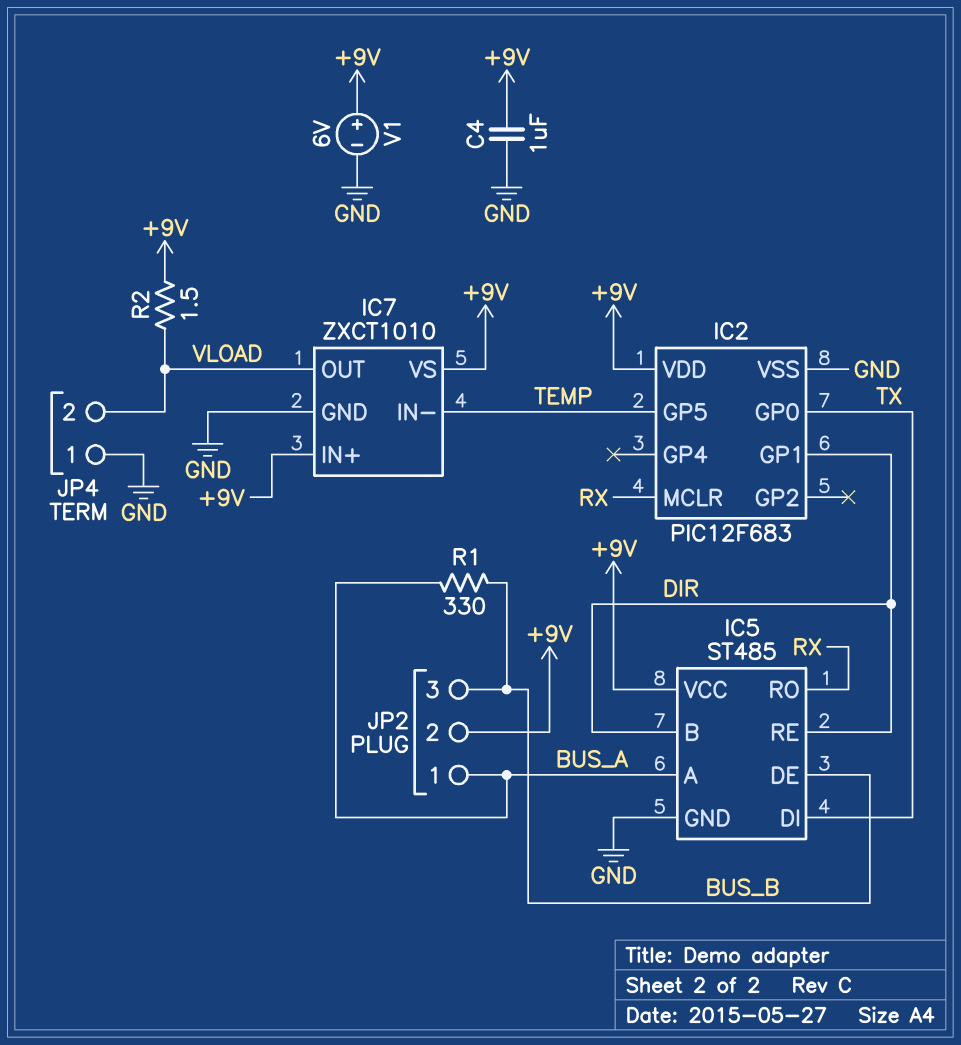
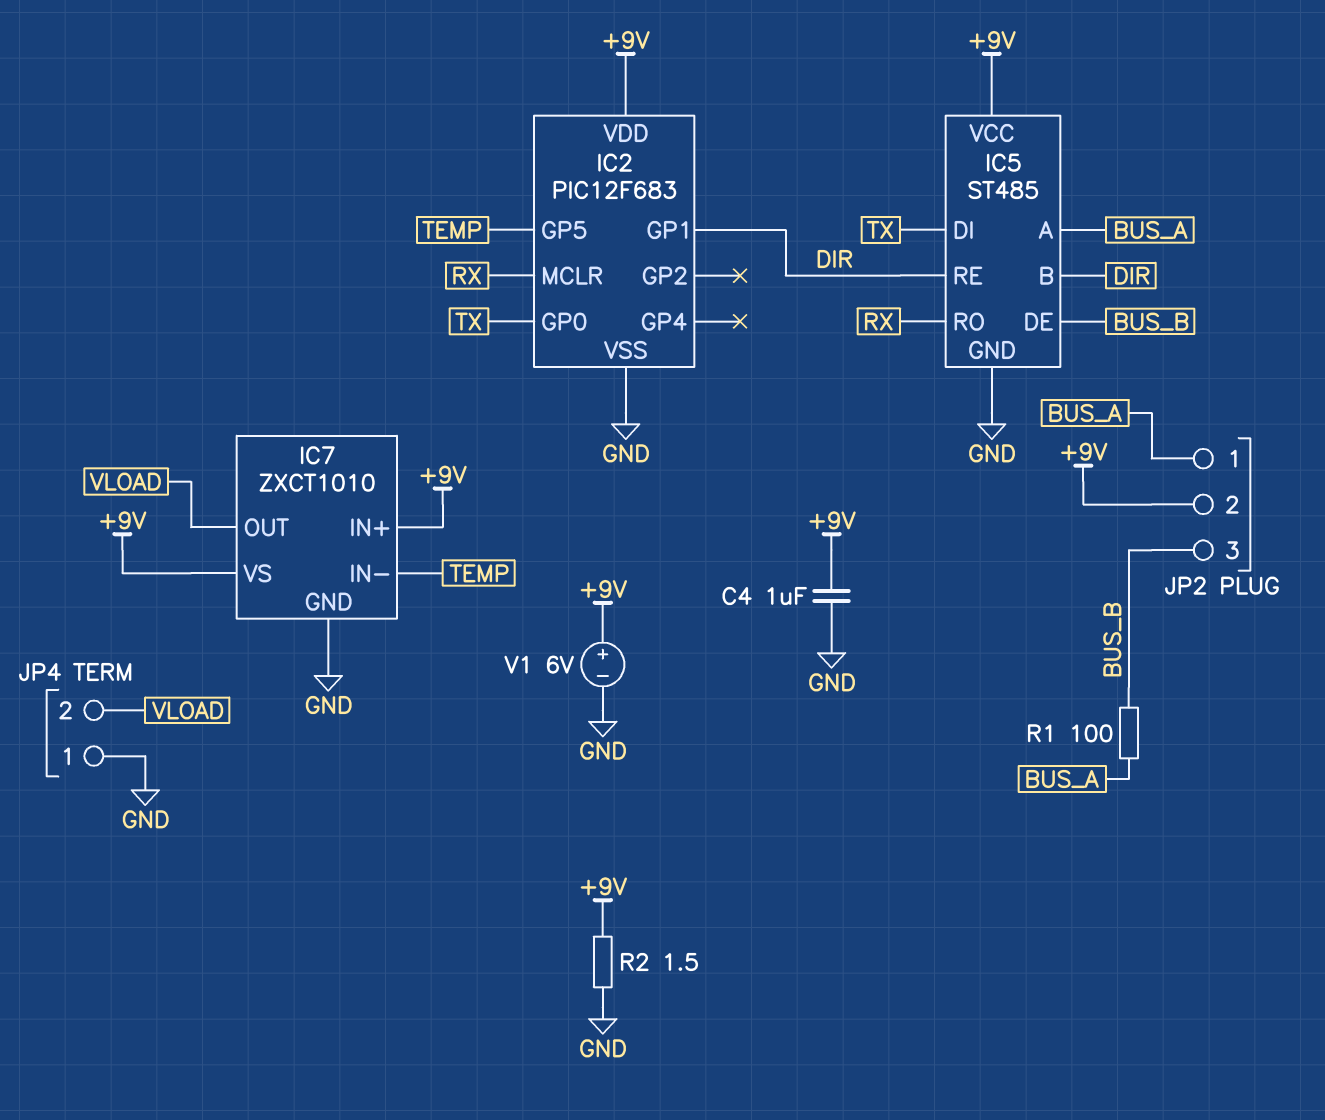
R1: 330 (BUS_A, BUS_B) -> 100 (BUS_A, BUS_B)
R2: 1.5 (+9V, VLOAD) -> 1.5 (+9V, GND)

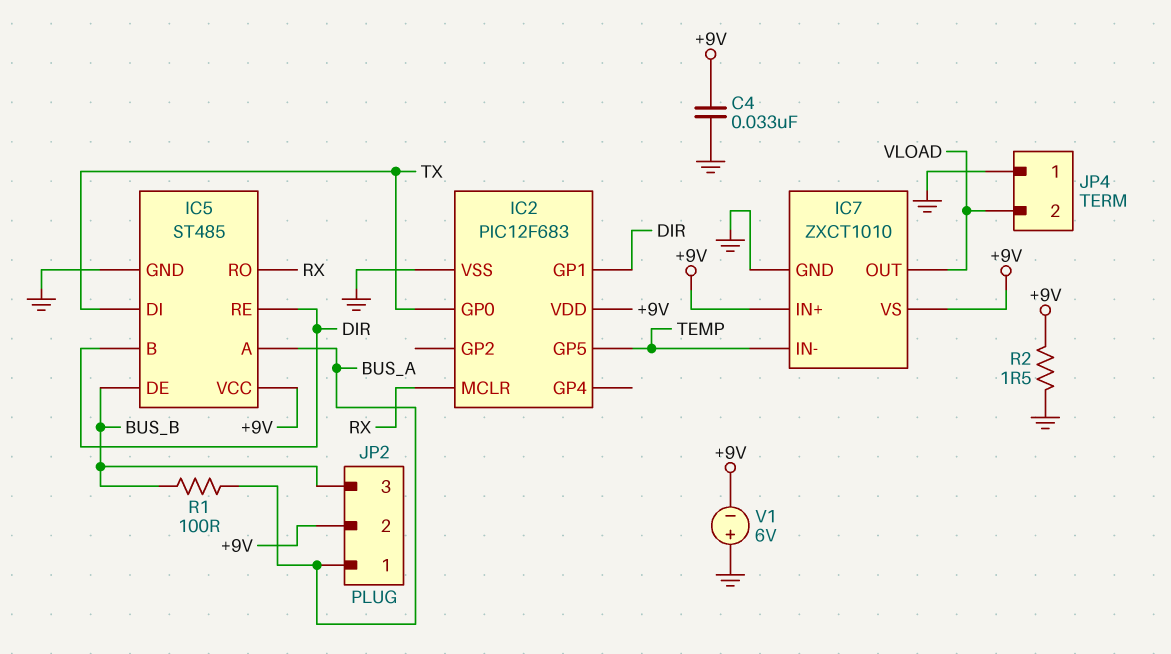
C4: 1uF (+9V, GND) -> 33nF (+9V, GND)
V1: 6V (plus +9V, minus GND) -> 6V (plus GND, minus +9V)

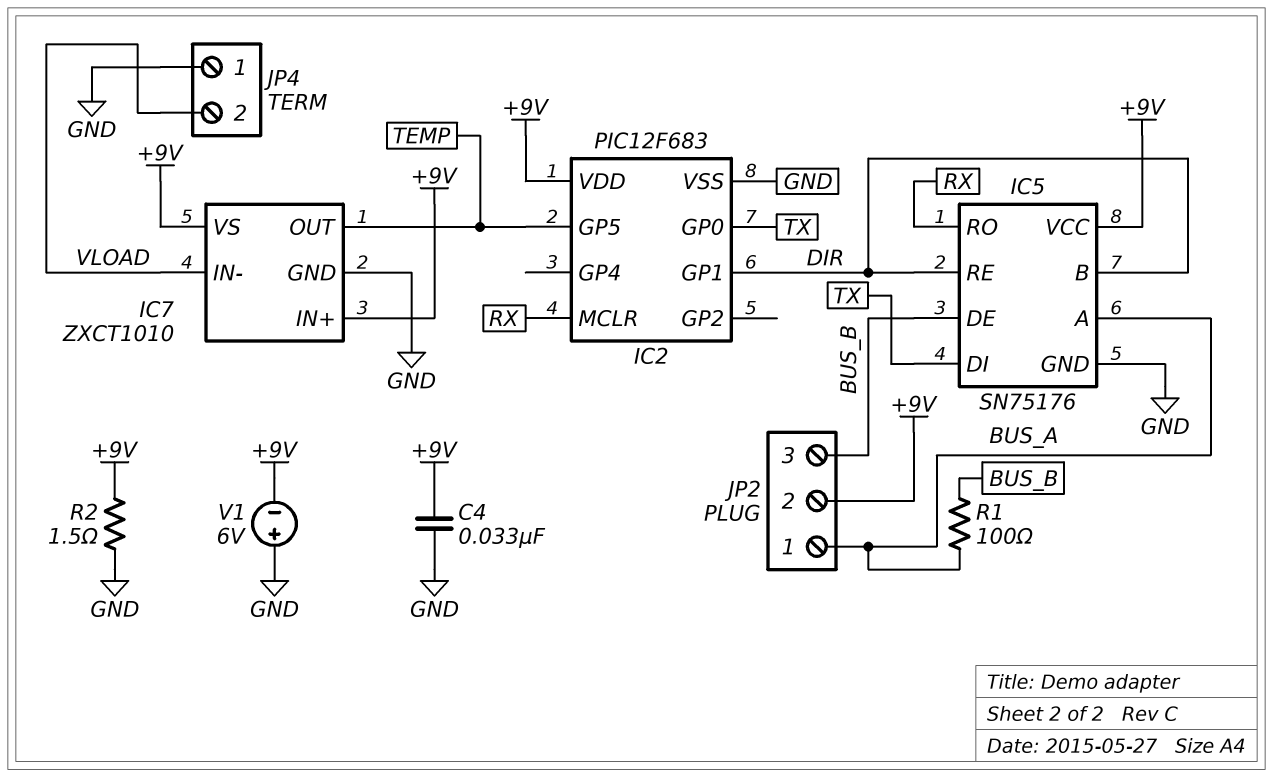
IC5: ST485 -> SN75176
IC7 pin IN-: TEMP -> VLOAD
IC7 pin OUT: VLOAD -> TEMP

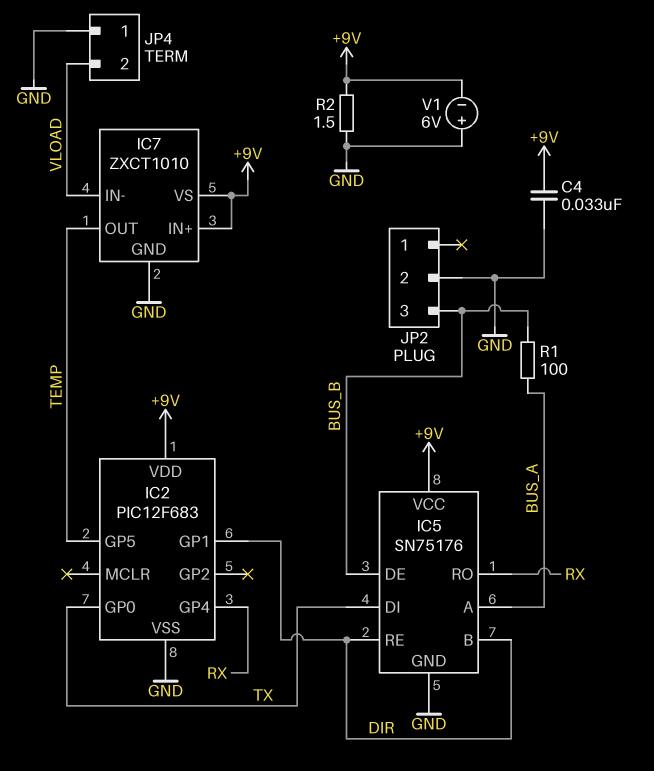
IC2 pin GP4: none -> RX
IC2 pin MCLR: RX -> none
JP2 pin 1: BUS_A -> none
JP2 pin 2: +9V -> GND

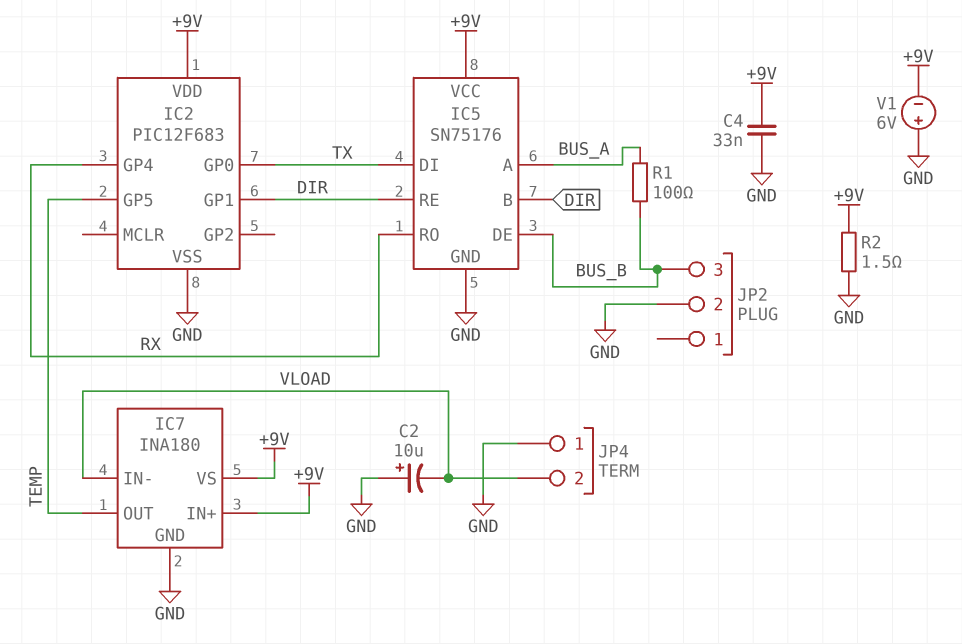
C2: none -> 10uF (plus GND, minus VLOAD)
IC7: ZXCT1010 -> INA180

